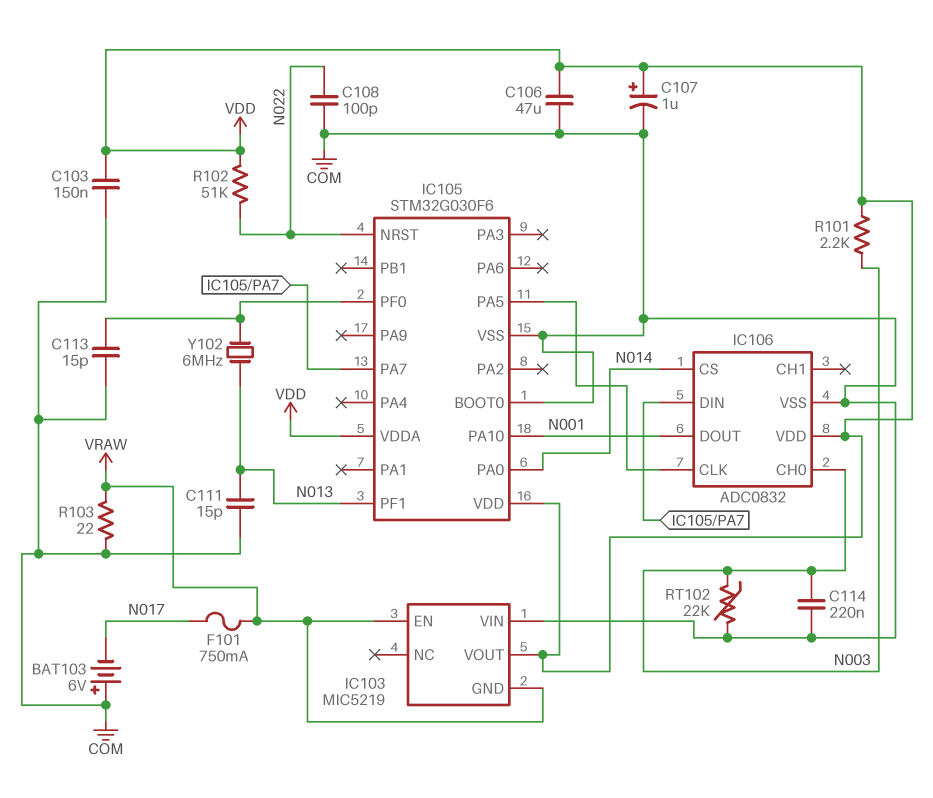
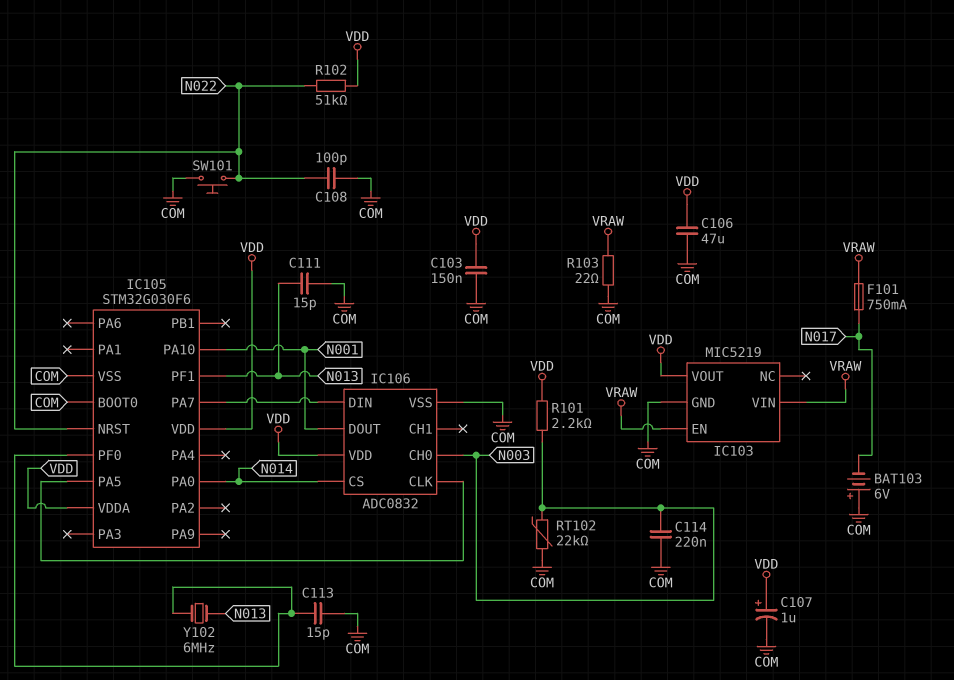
IC103 pin GND: VRAW -> COM
IC103 pin VIN: COM -> VRAW
SW101: none -> button (COM, N022)

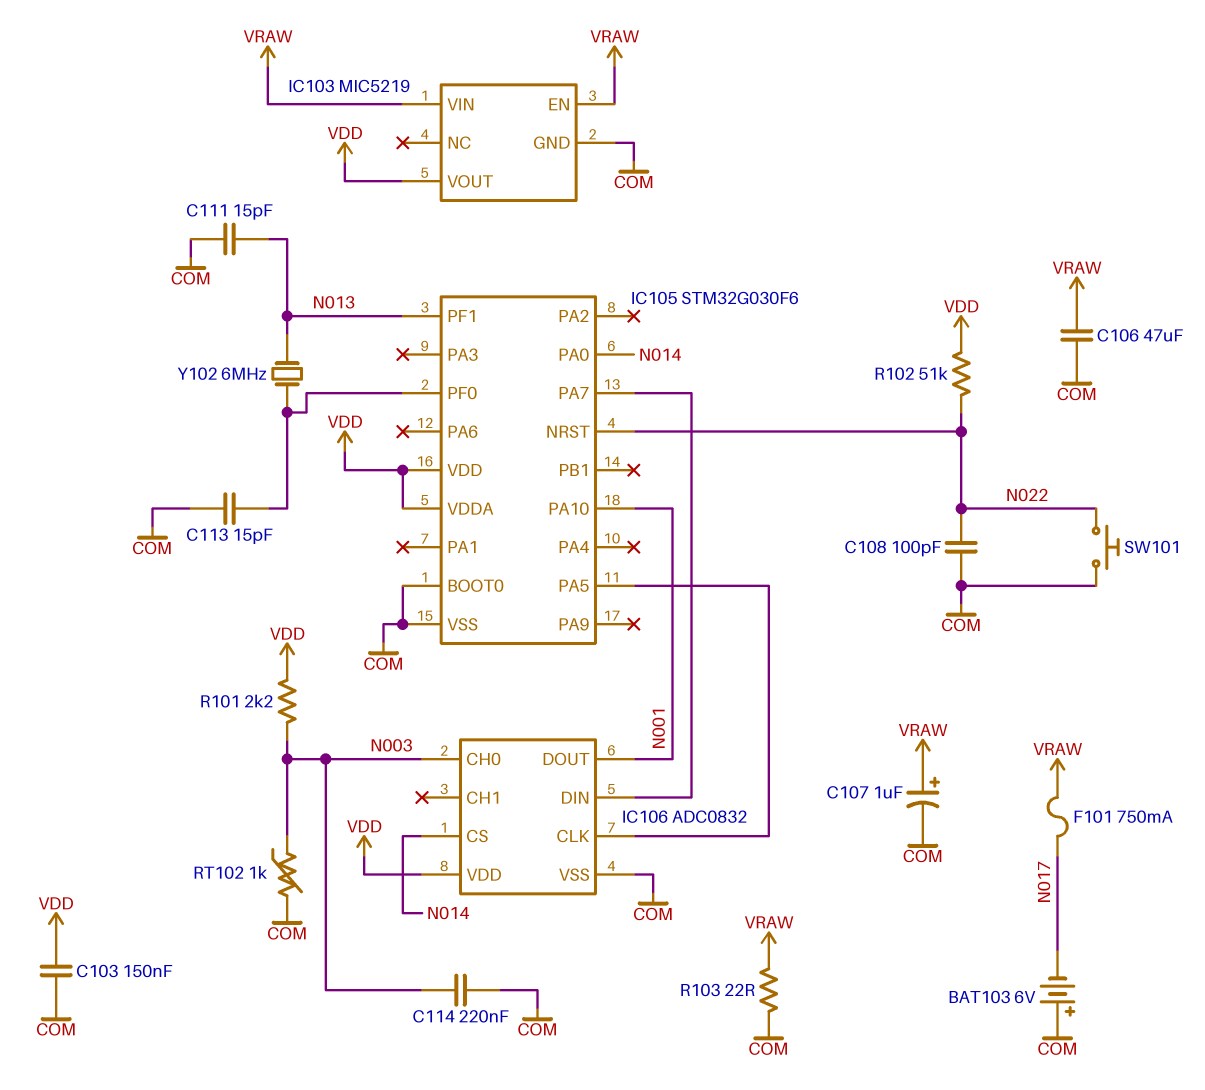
C106: 47uF (COM, VDD) -> 47uF (COM, VRAW)
C107: 1uF (plus VDD, minus COM) -> 1uF (plus VRAW, minus COM)
RT102: 22k (COM, N003) -> 1k (COM, N003)

